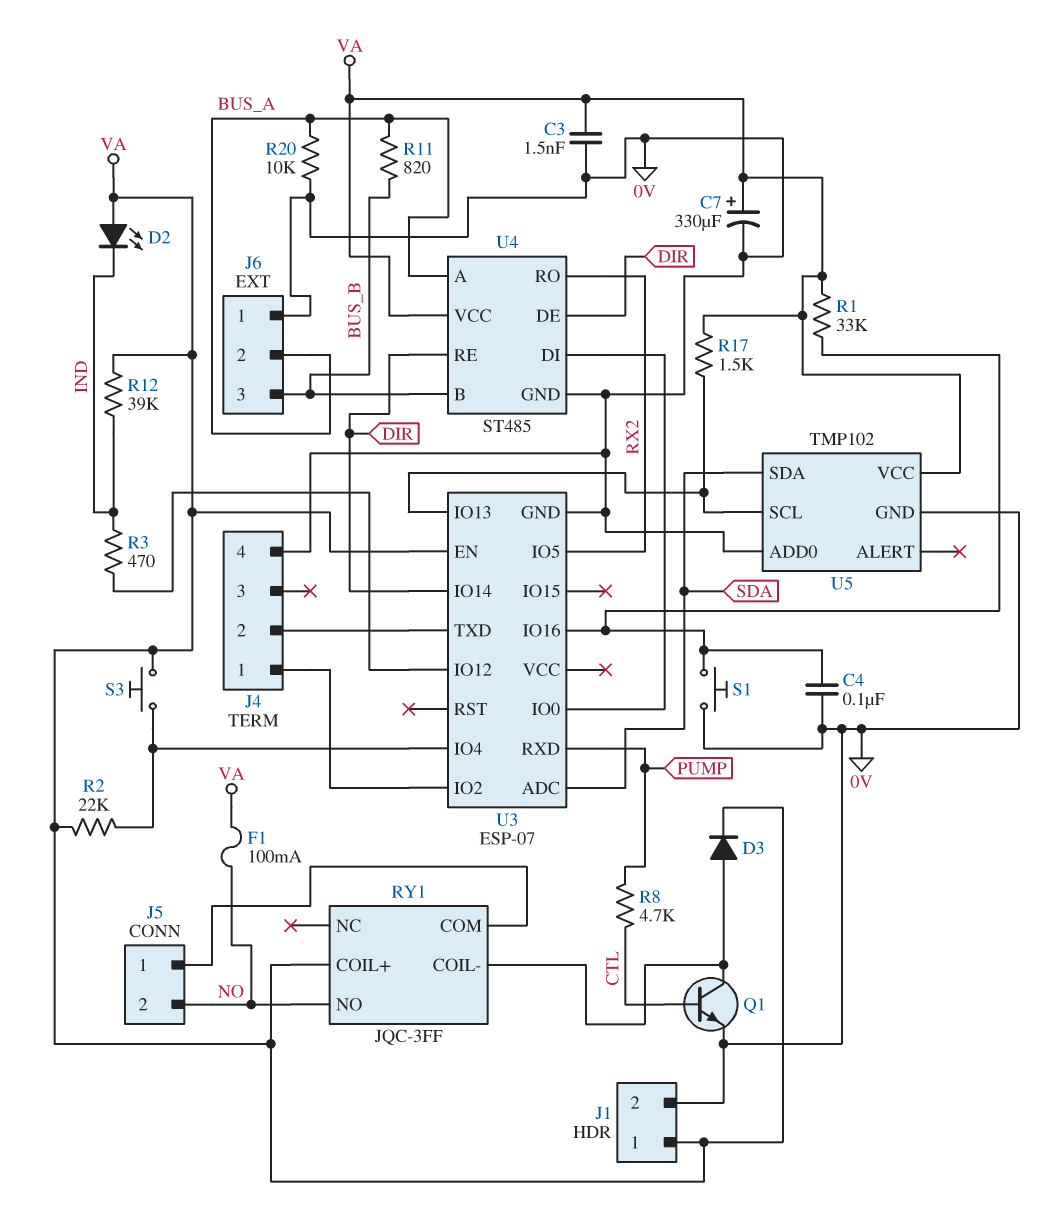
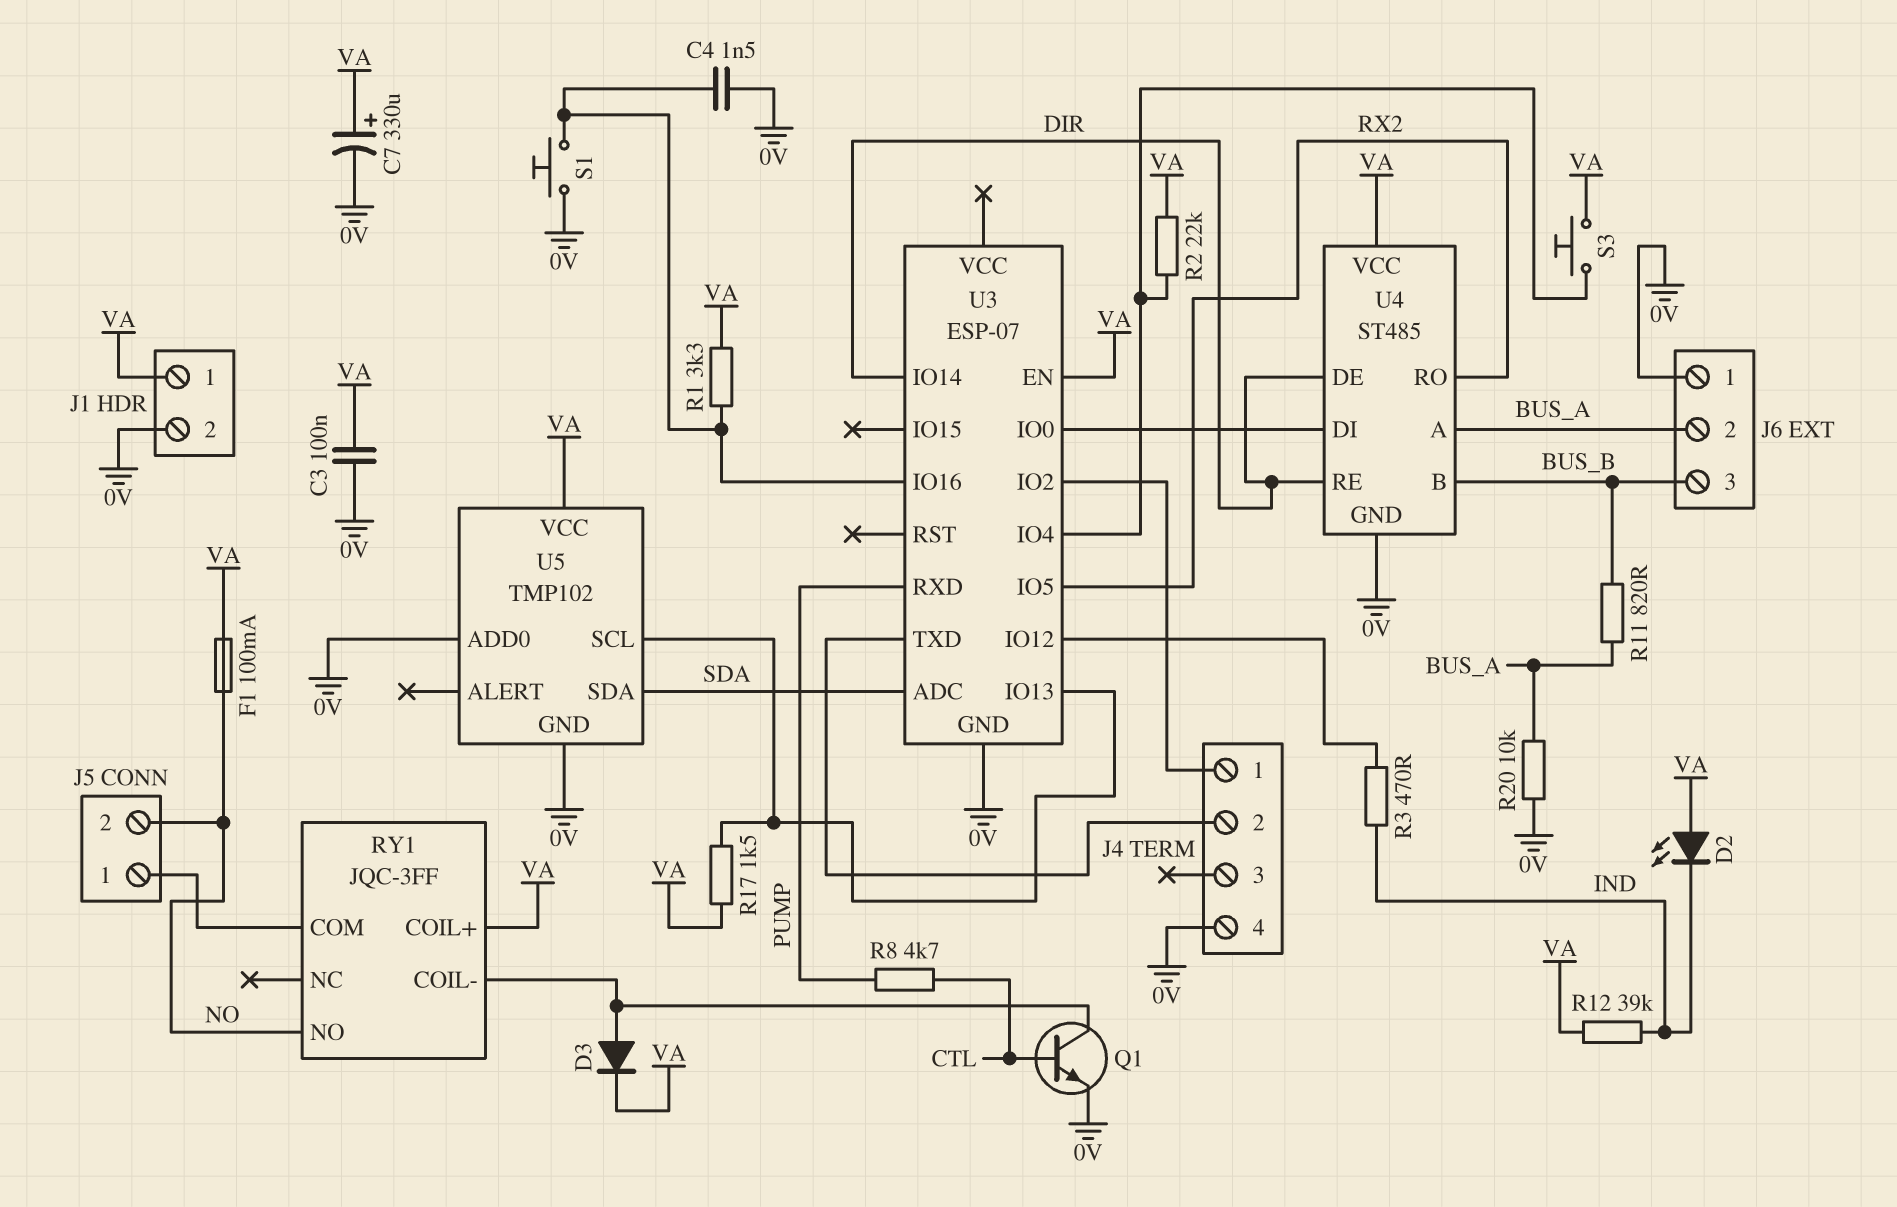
C3: 1.5nF (0V, VA) -> 100nF (0V, VA)
C4: 100nF (0V, U3/IO16) -> 1.5nF (0V, U3/IO16)
R1: 33k (U3/IO16, VA) -> 3.3k (U3/IO16, VA)

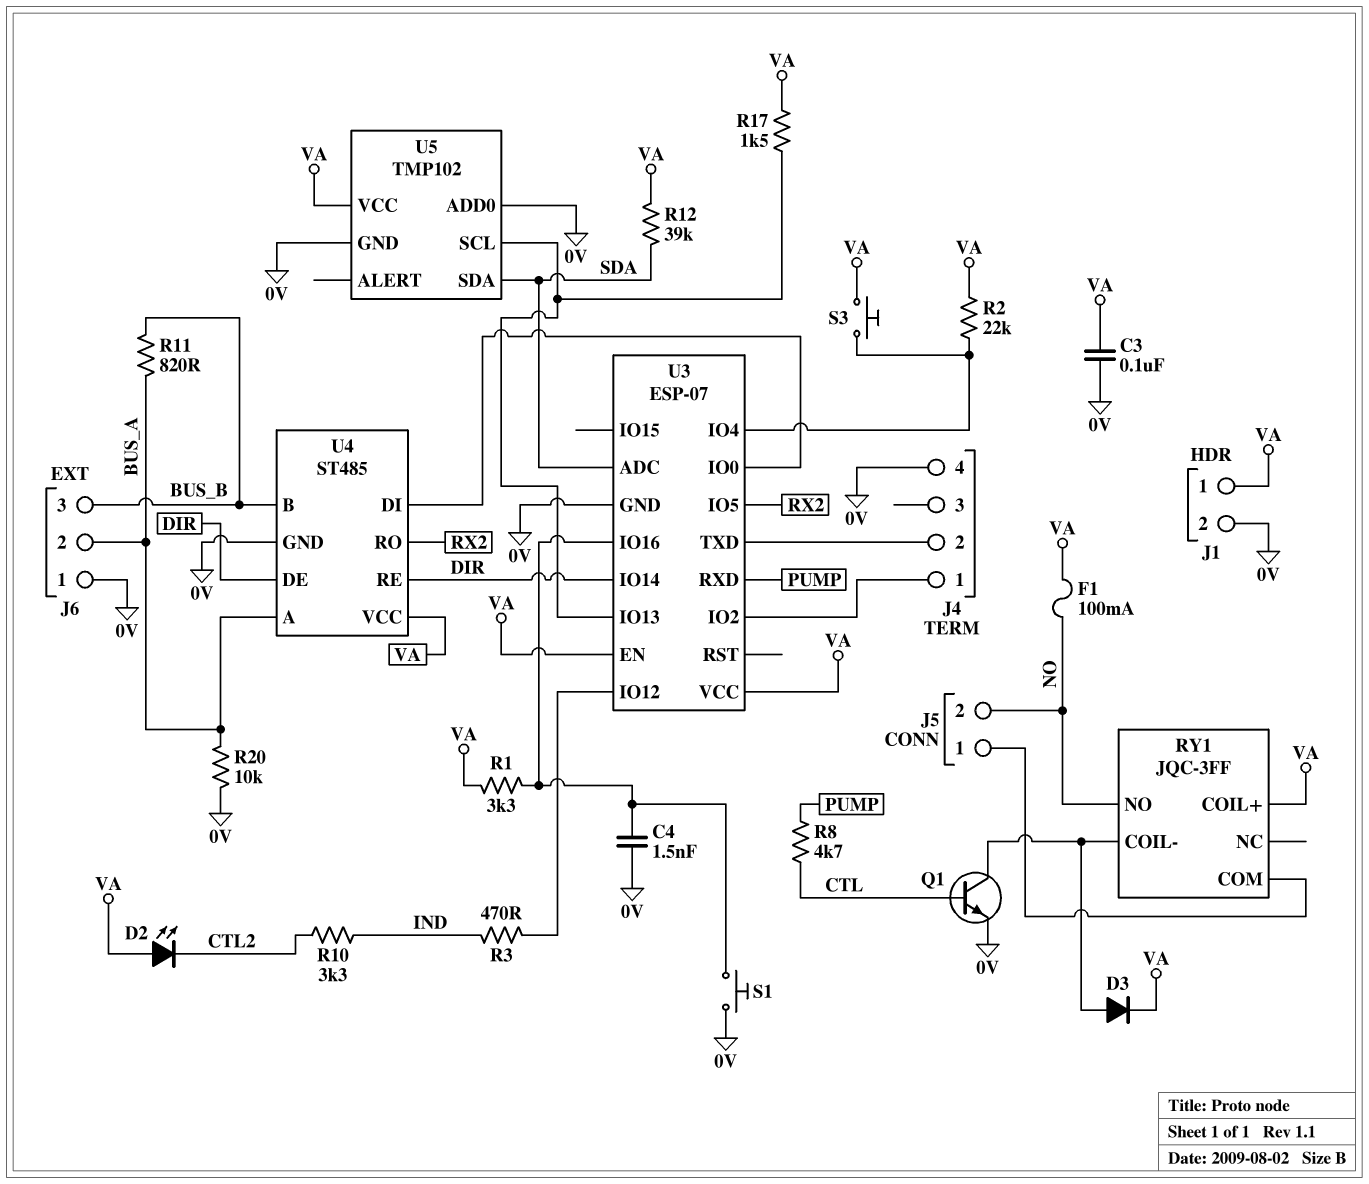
C7: 330uF (plus VA, minus 0V) -> none
D2: LED (A VA, K IND) -> LED (A VA, K CTL2)
R10: none -> 3.3k (CTL2, IND)
R12: 39k (IND, VA) -> 39k (SDA, VA)
U3 pin VCC: none -> VA

